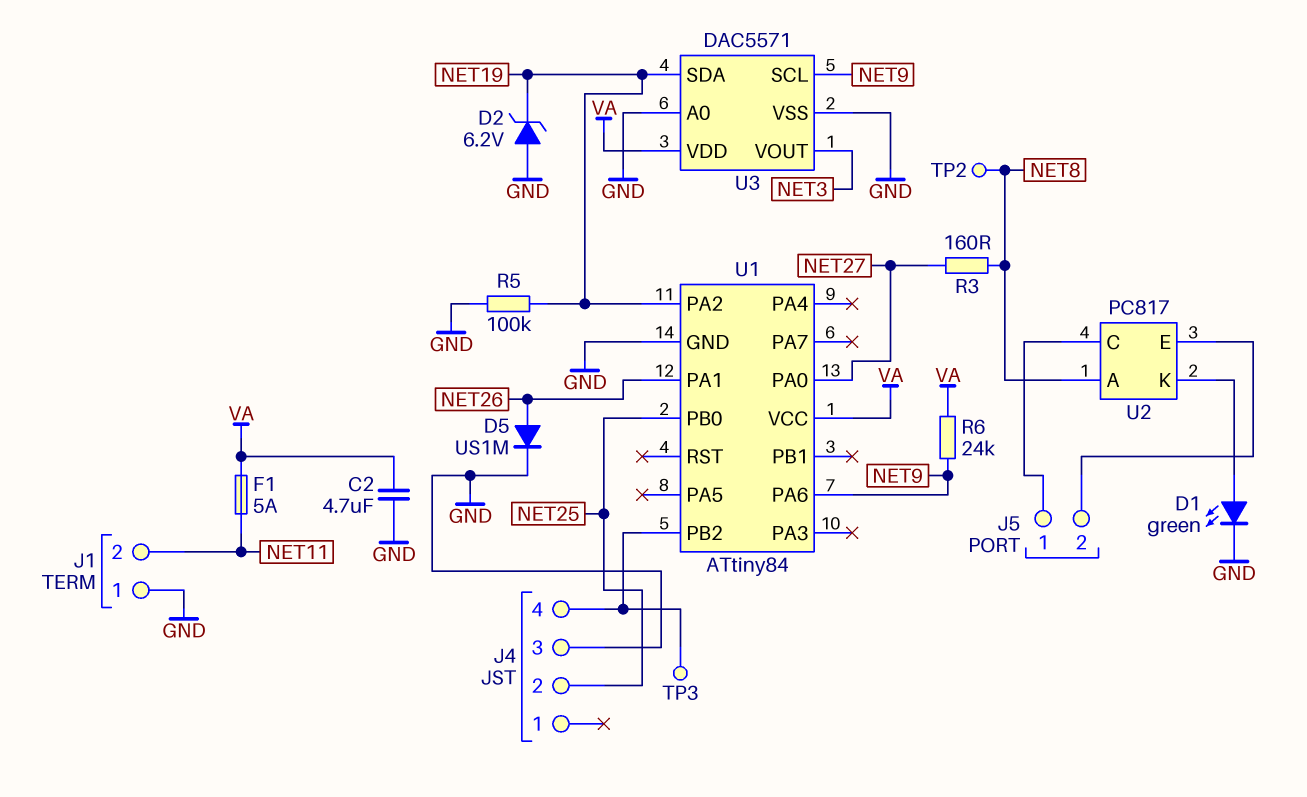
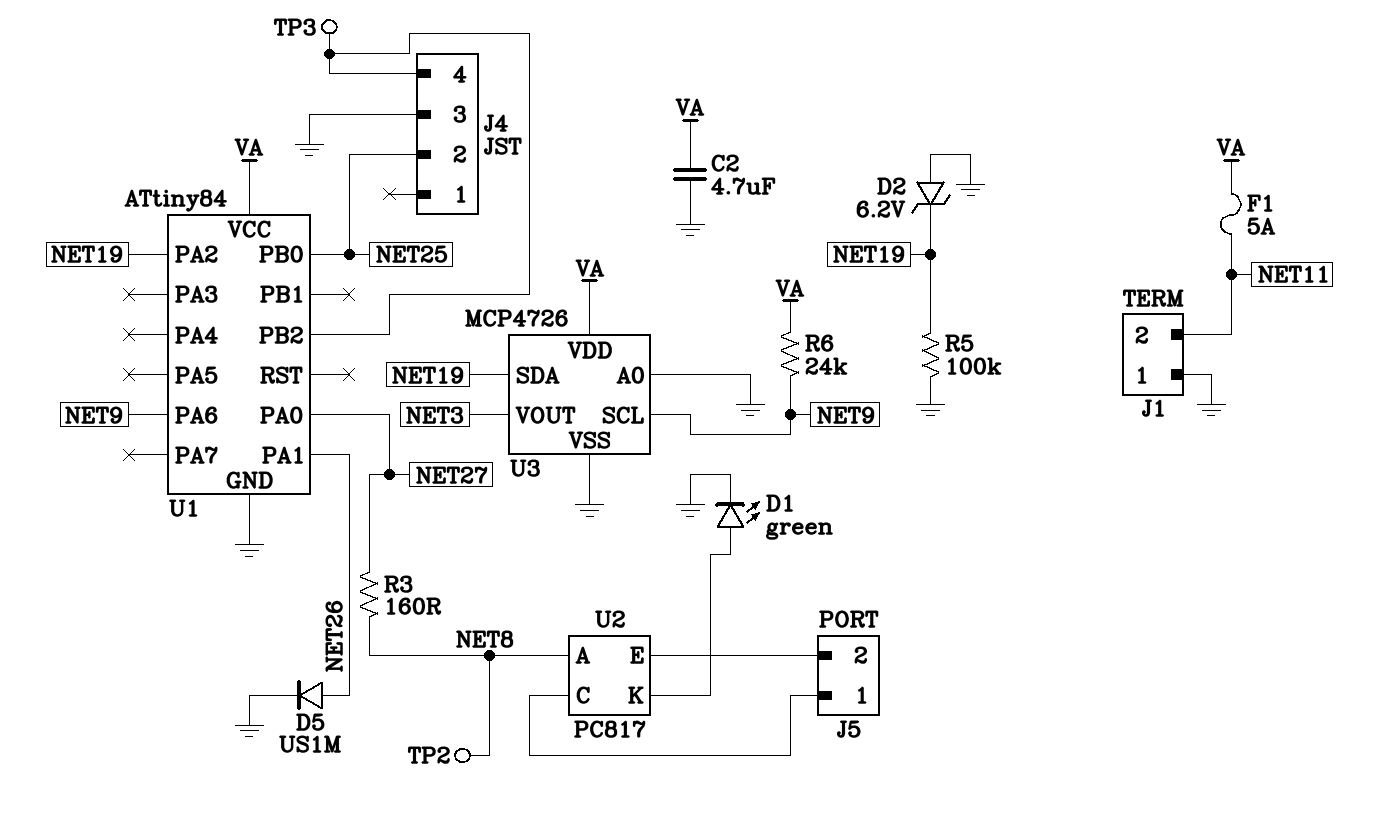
U3: DAC5571 -> MCP4726

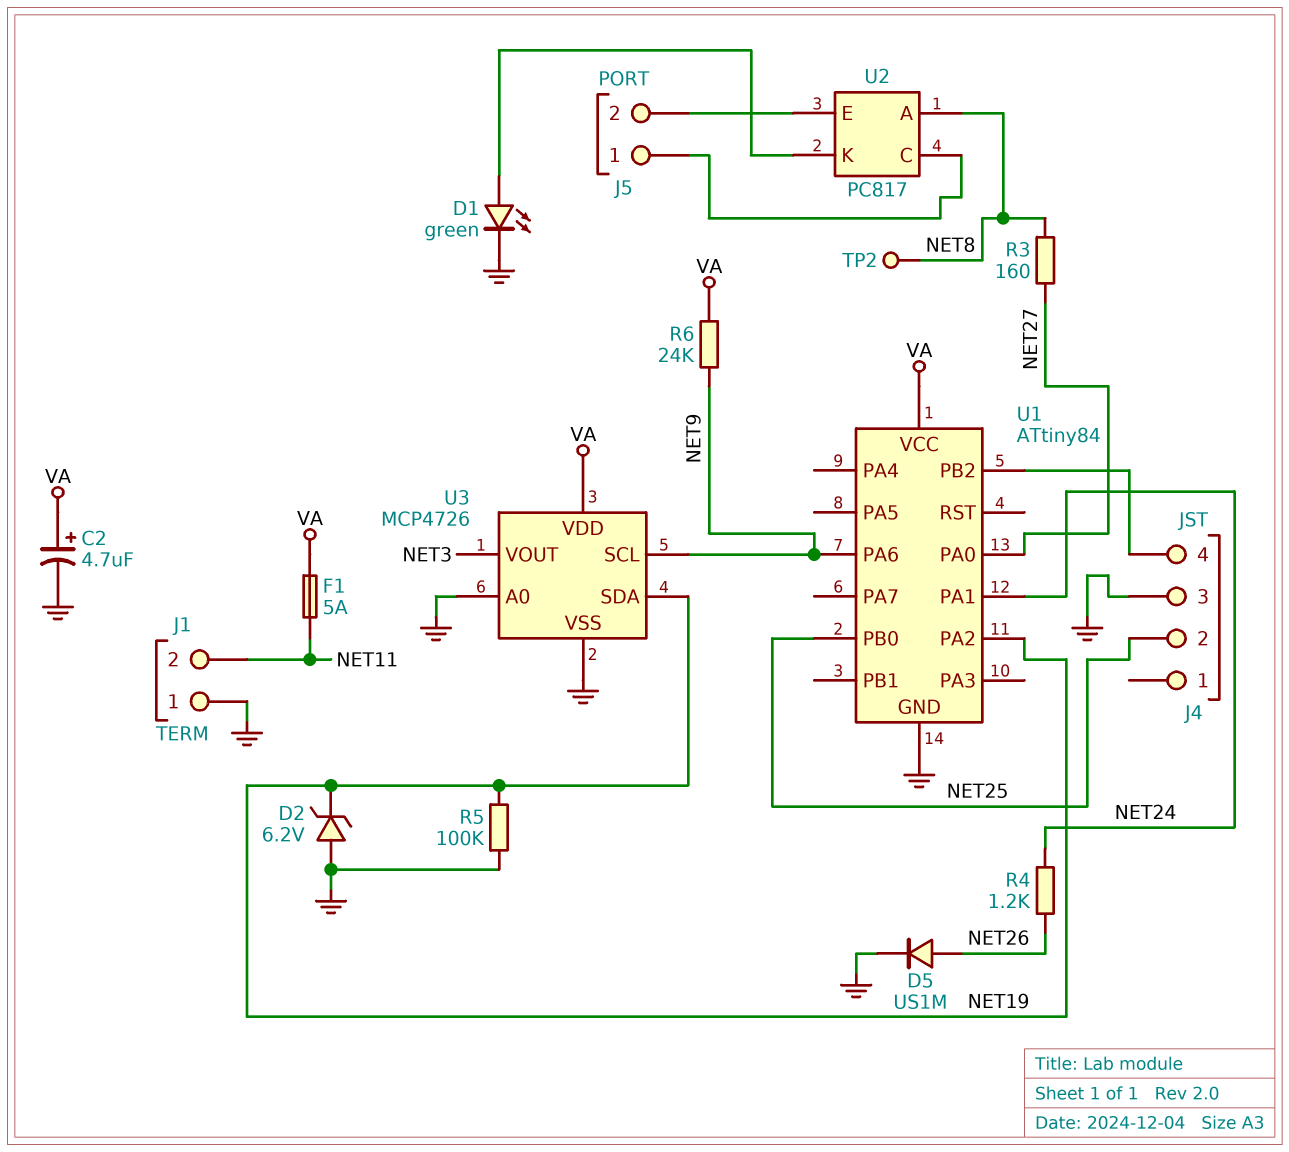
C2: 4.7uF (GND, VA) -> 4.7uF (plus VA, minus GND)
R4: none -> 1.2k (NET24, NET26)
TP3: test point (J4/4) -> none
U1 pin PA1: NET26 -> NET24

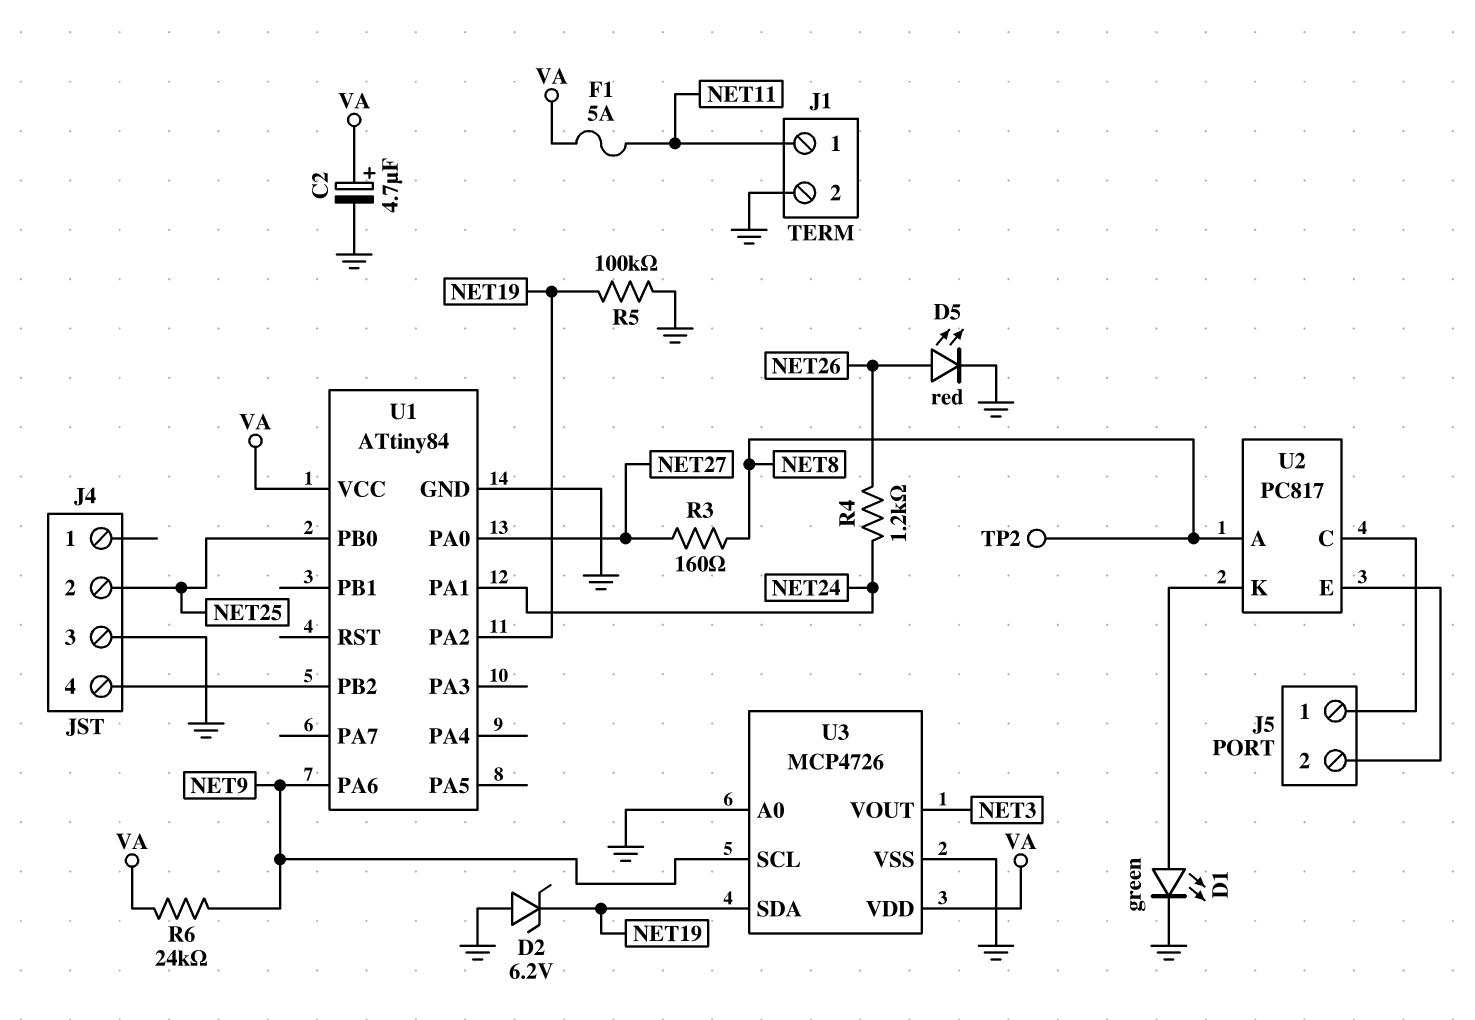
D5: diode US1M (A NET26, K GND) -> LED red (A NET26, K GND)
J1 pin 1: GND -> NET11
J1 pin 2: NET11 -> GND

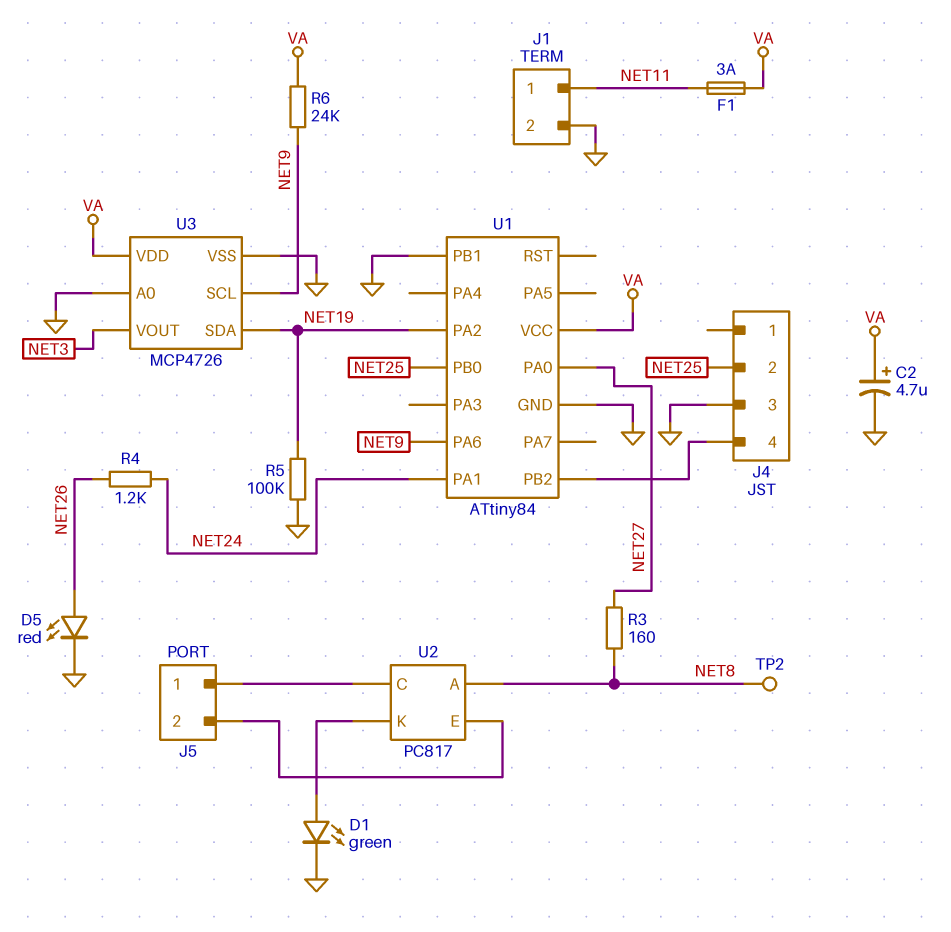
D2: zener 6.2V (A GND, K NET19) -> none
F1: 5A (NET11, VA) -> 3A (NET11, VA)
U1 pin PB1: none -> GND

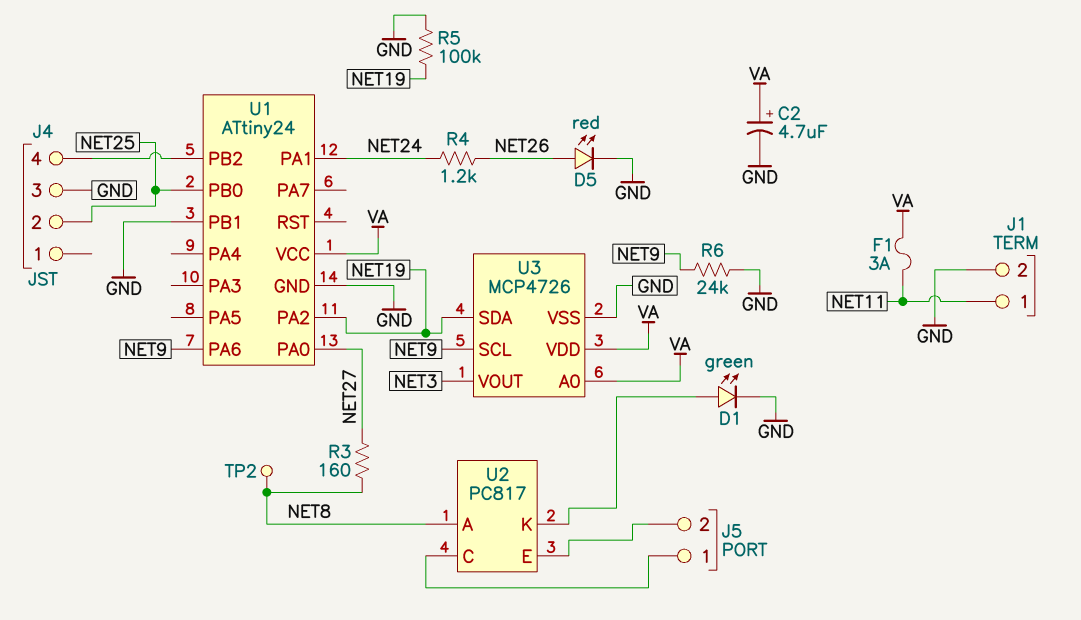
R6: 24k (NET9, VA) -> 24k (GND, NET9)
U1: ATtiny84 -> ATtiny24
U3 pin A0: GND -> VA

